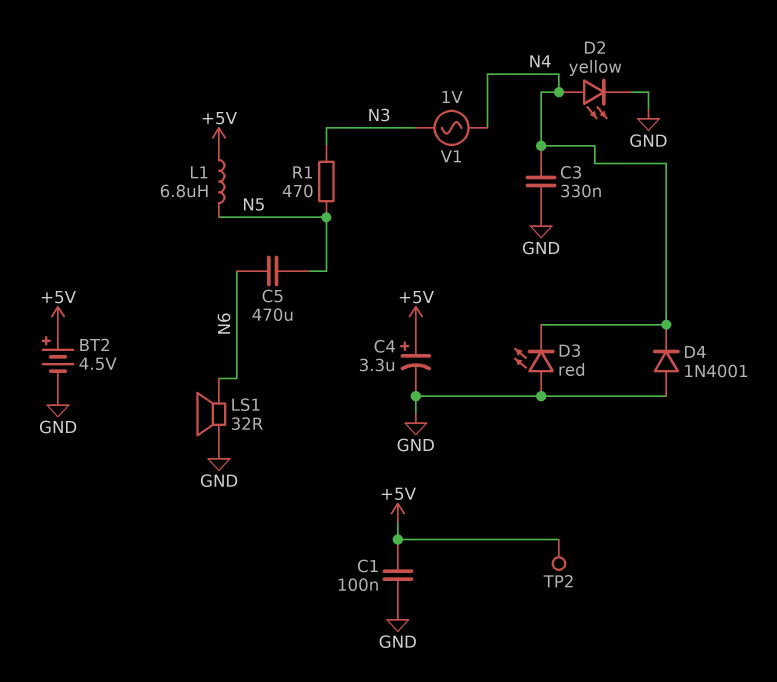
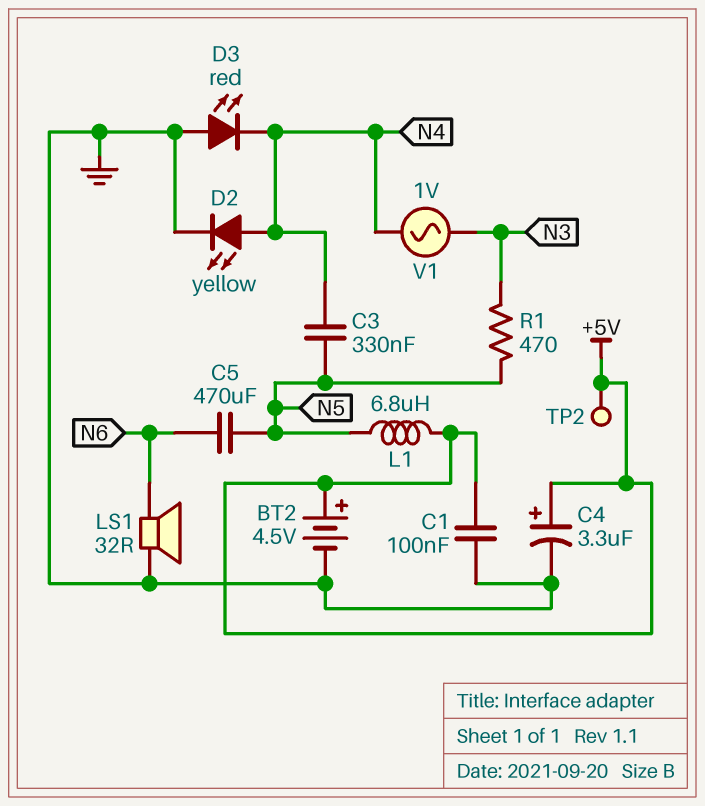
C3: 330nF (GND, N4) -> 330nF (N4, N5)
D4: diode 1N4001 (A GND, K N4) -> none

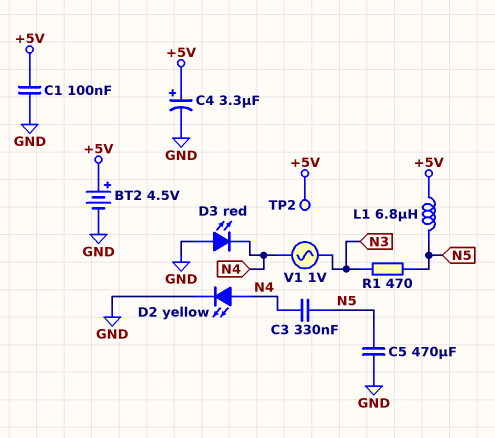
C5: 470uF (N5, N6) -> 470uF (GND, N5)
LS1: speaker 32R (GND, N6) -> none

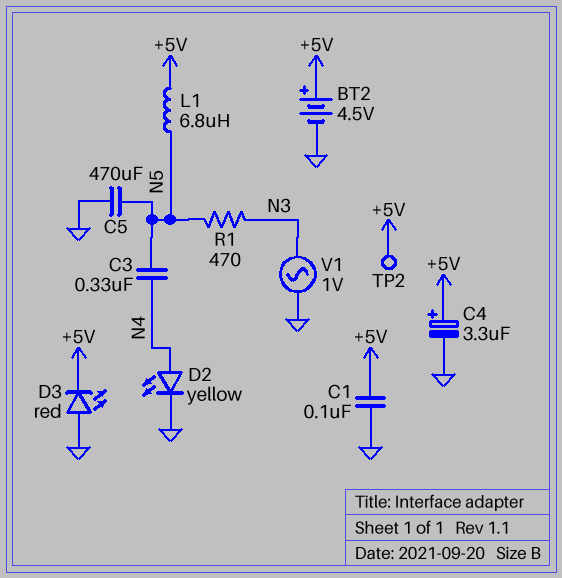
D3: LED red (A GND, K N4) -> LED red (A GND, K +5V)
V1: AC 1V (N3, N4) -> AC 1V (GND, N3)

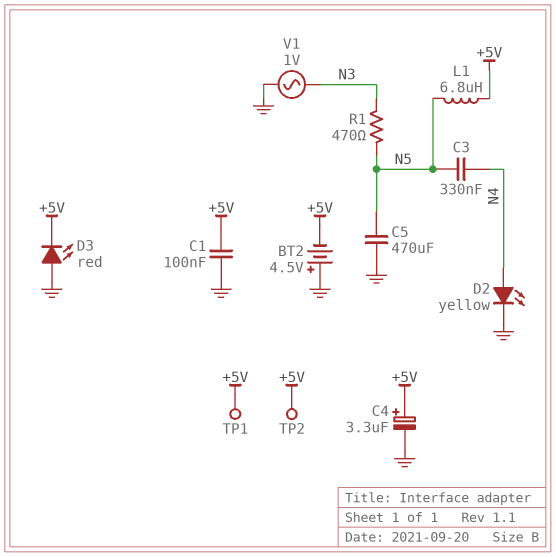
BT2: 4.5V (plus +5V, minus GND) -> 4.5V (plus GND, minus +5V)
TP1: none -> test point (+5V)

